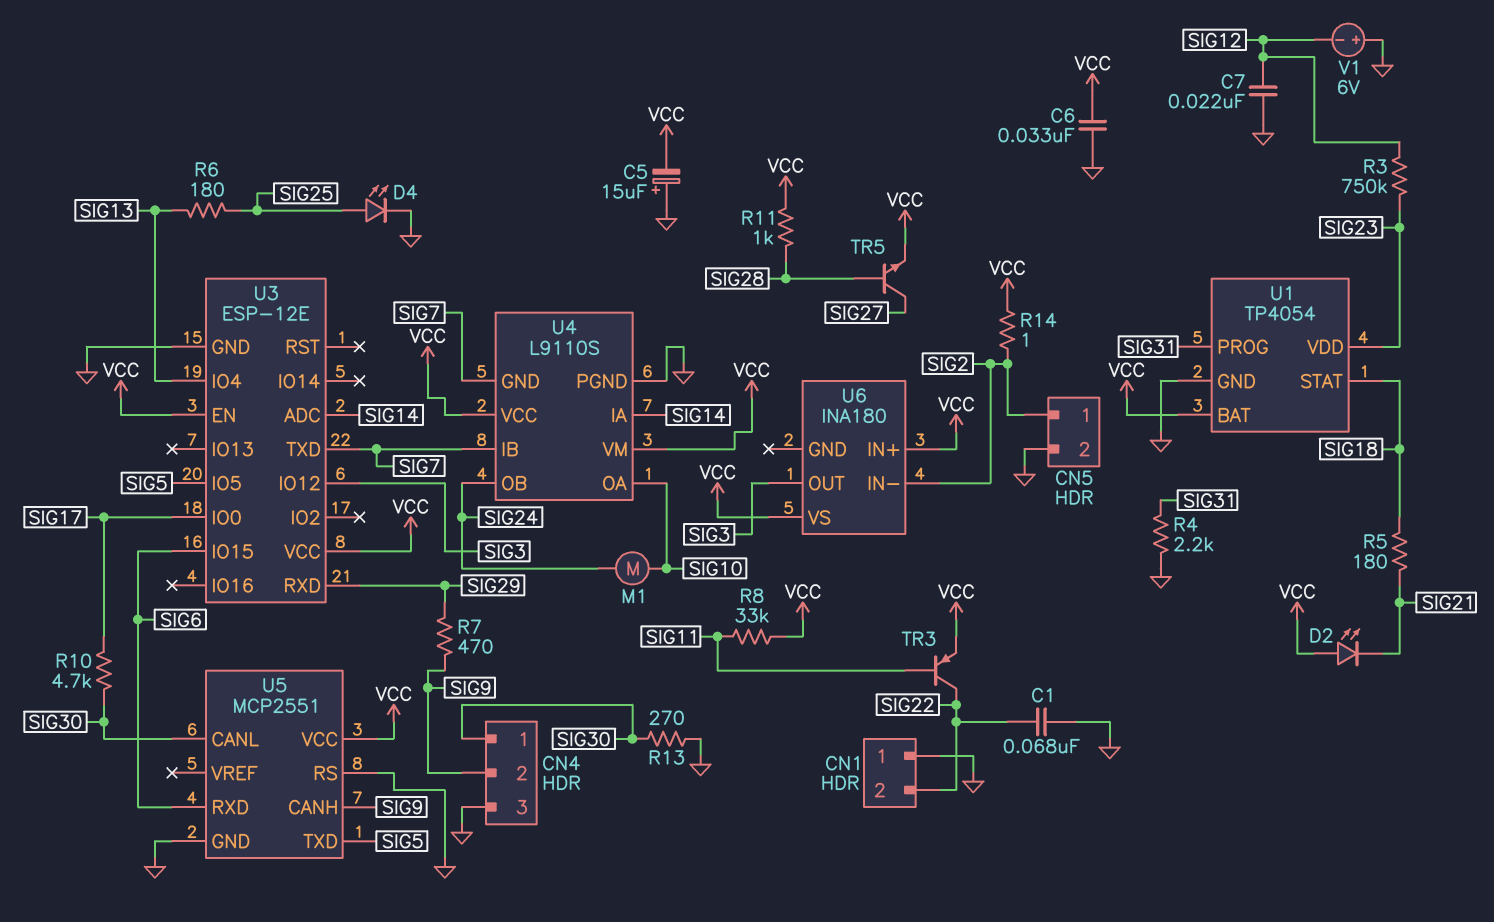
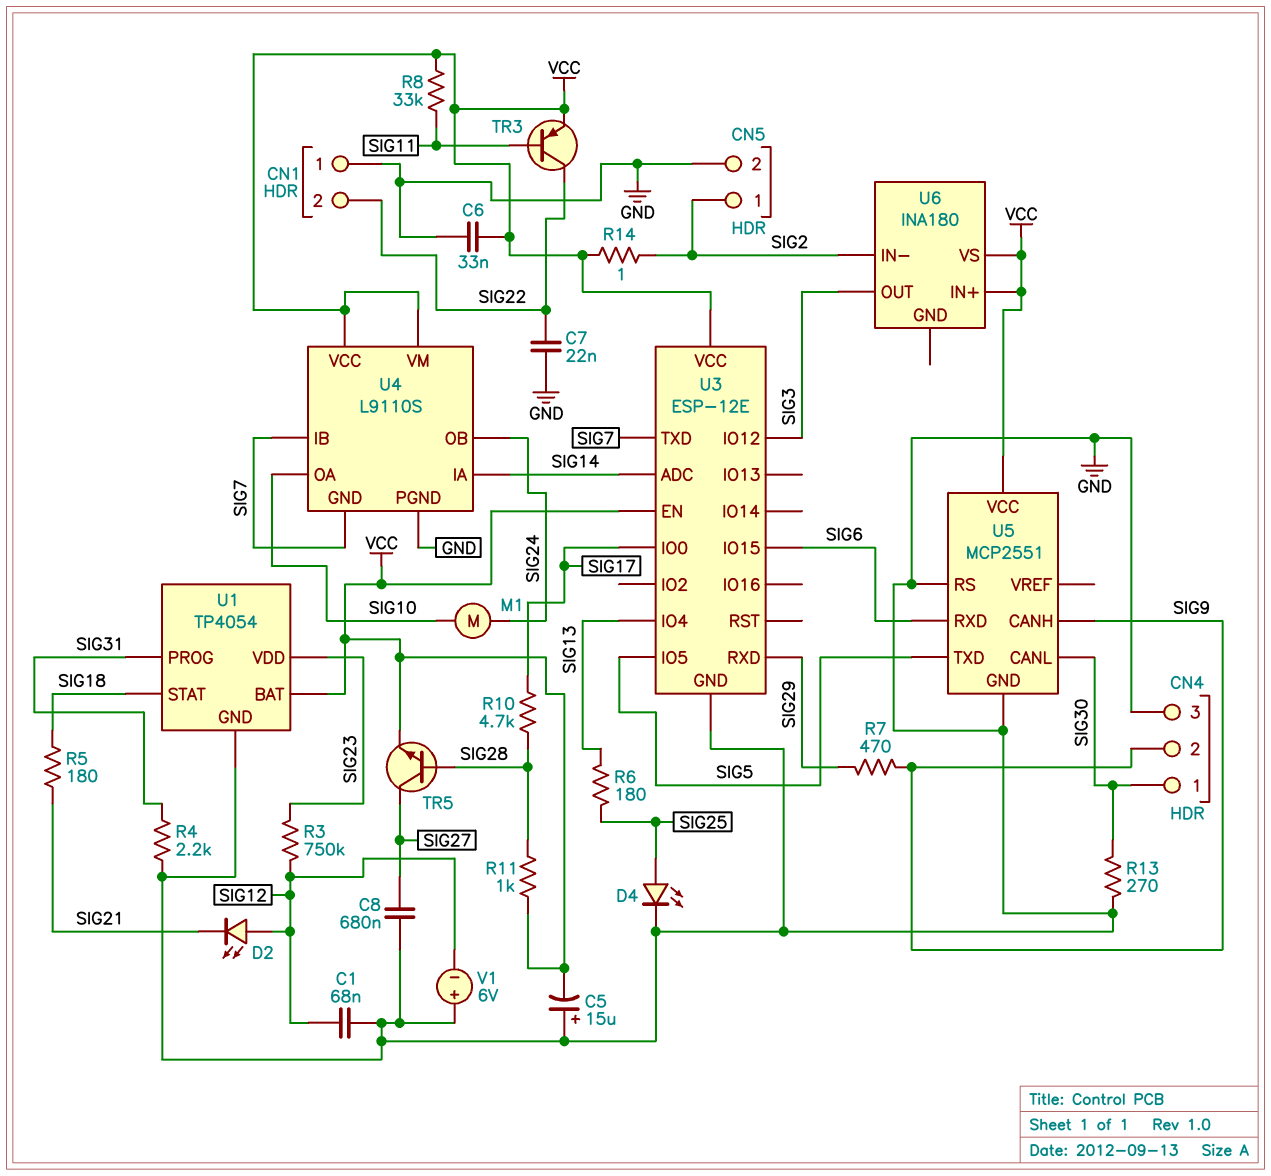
C1: 68nF (GND, SIG22) -> 68nF (GND, SIG12)
C7: 22nF (GND, SIG12) -> 22nF (GND, SIG22)
C8: none -> 680nF (GND, SIG27)
D2: LED (A VCC, K SIG21) -> LED (A SIG12, K SIG21)
R10: 4.7k (SIG17, SIG30) -> 4.7k (SIG17, SIG28)

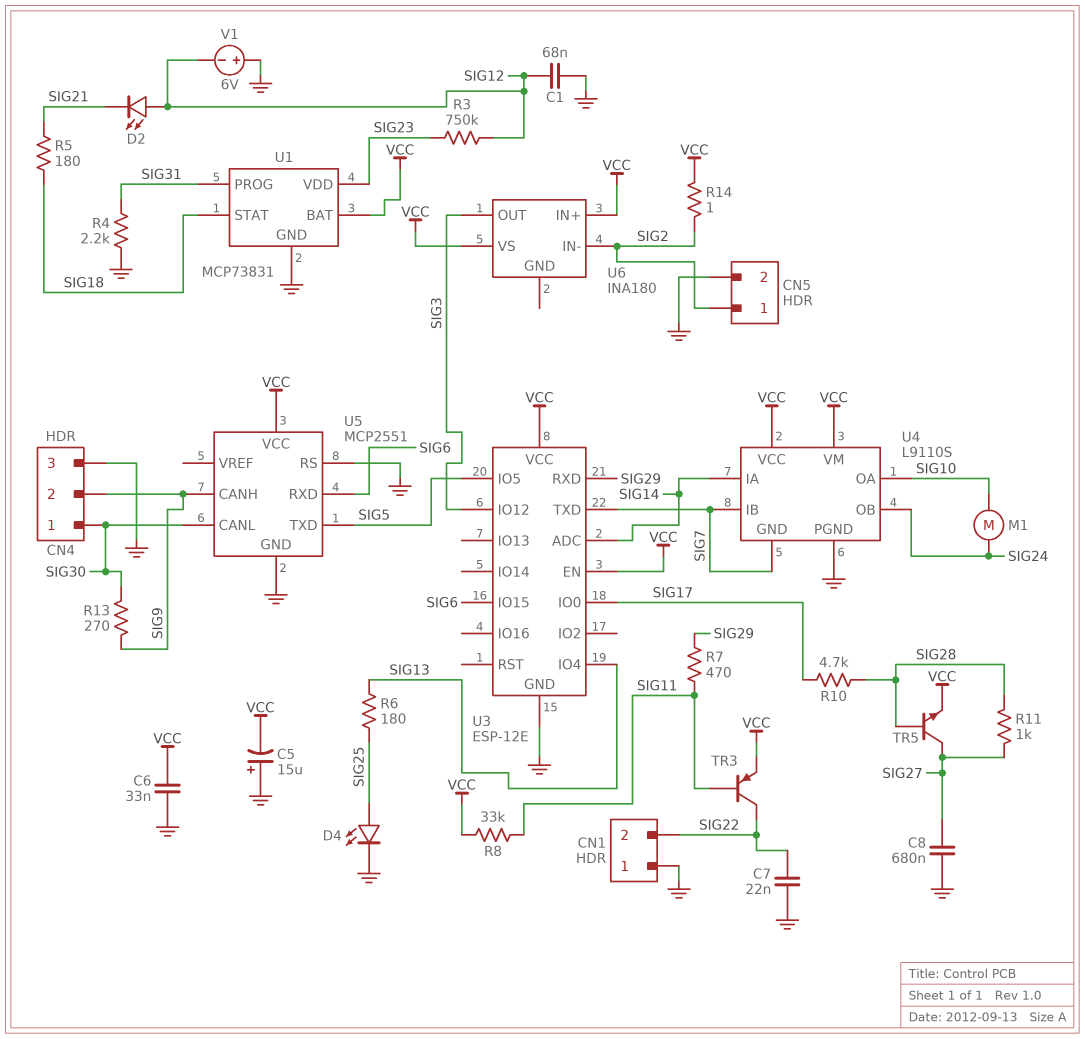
R7: 470 (SIG9, SIG29) -> 470 (SIG11, SIG29)
R11: 1k (SIG28, VCC) -> 1k (SIG27, SIG28)
R13: 270 (GND, SIG30) -> 270 (SIG9, SIG30)
U1: TP4054 -> MCP73831

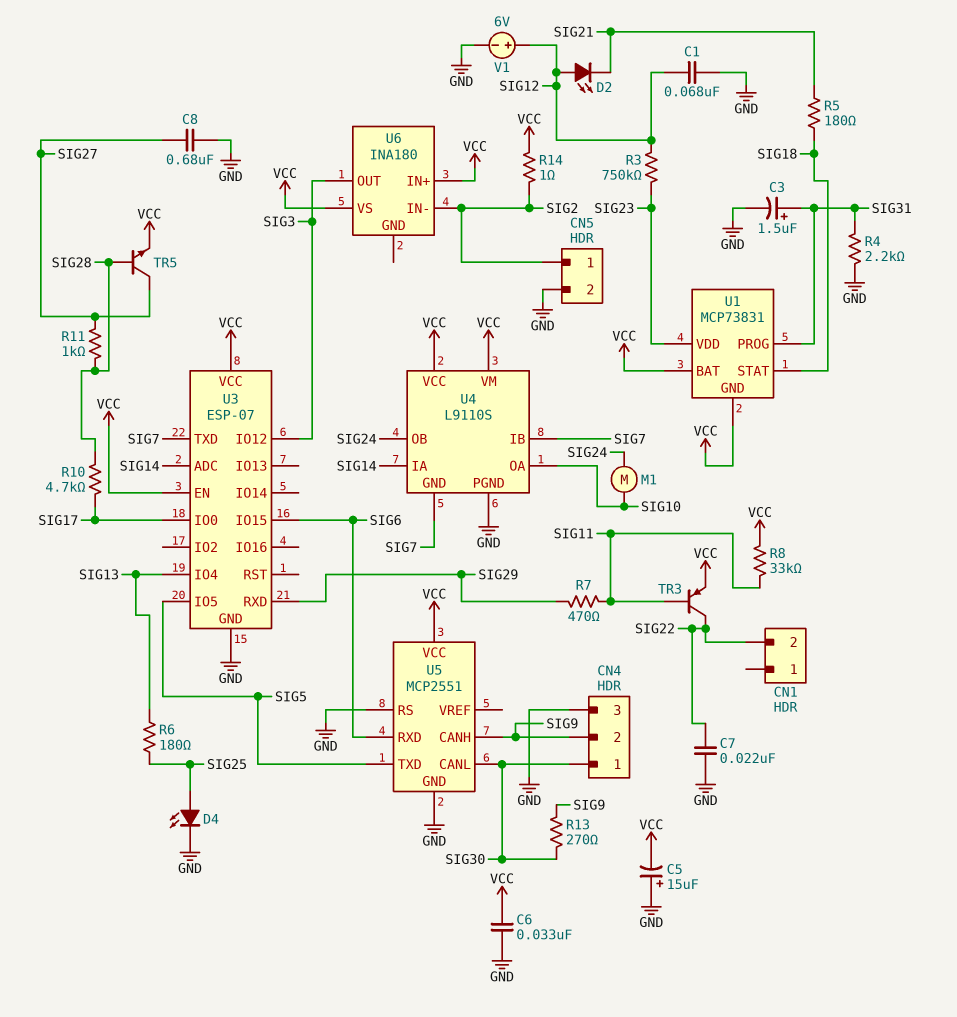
C3: none -> 1.5uF (plus SIG31, minus GND)
CN1 pin 1: GND -> none
U1 pin GND: GND -> VCC
U3: ESP-12E -> ESP-07
V1: 6V (plus GND, minus SIG12) -> 6V (plus SIG12, minus GND)

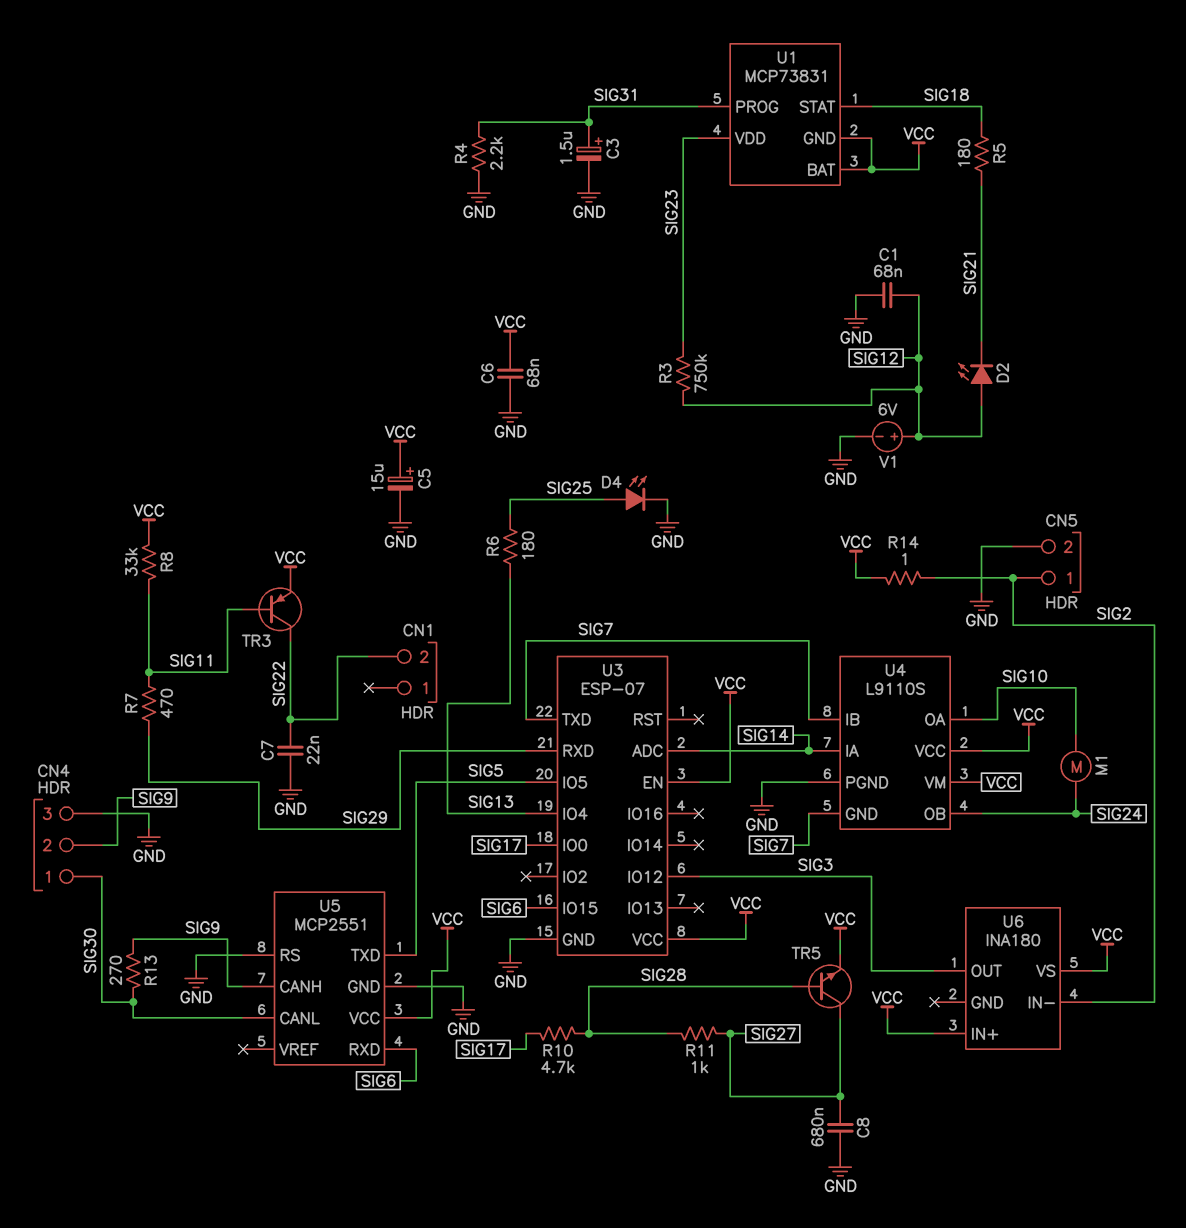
C5: 15uF (plus GND, minus VCC) -> 15uF (plus VCC, minus GND)
C6: 33nF (GND, VCC) -> 68nF (GND, VCC)

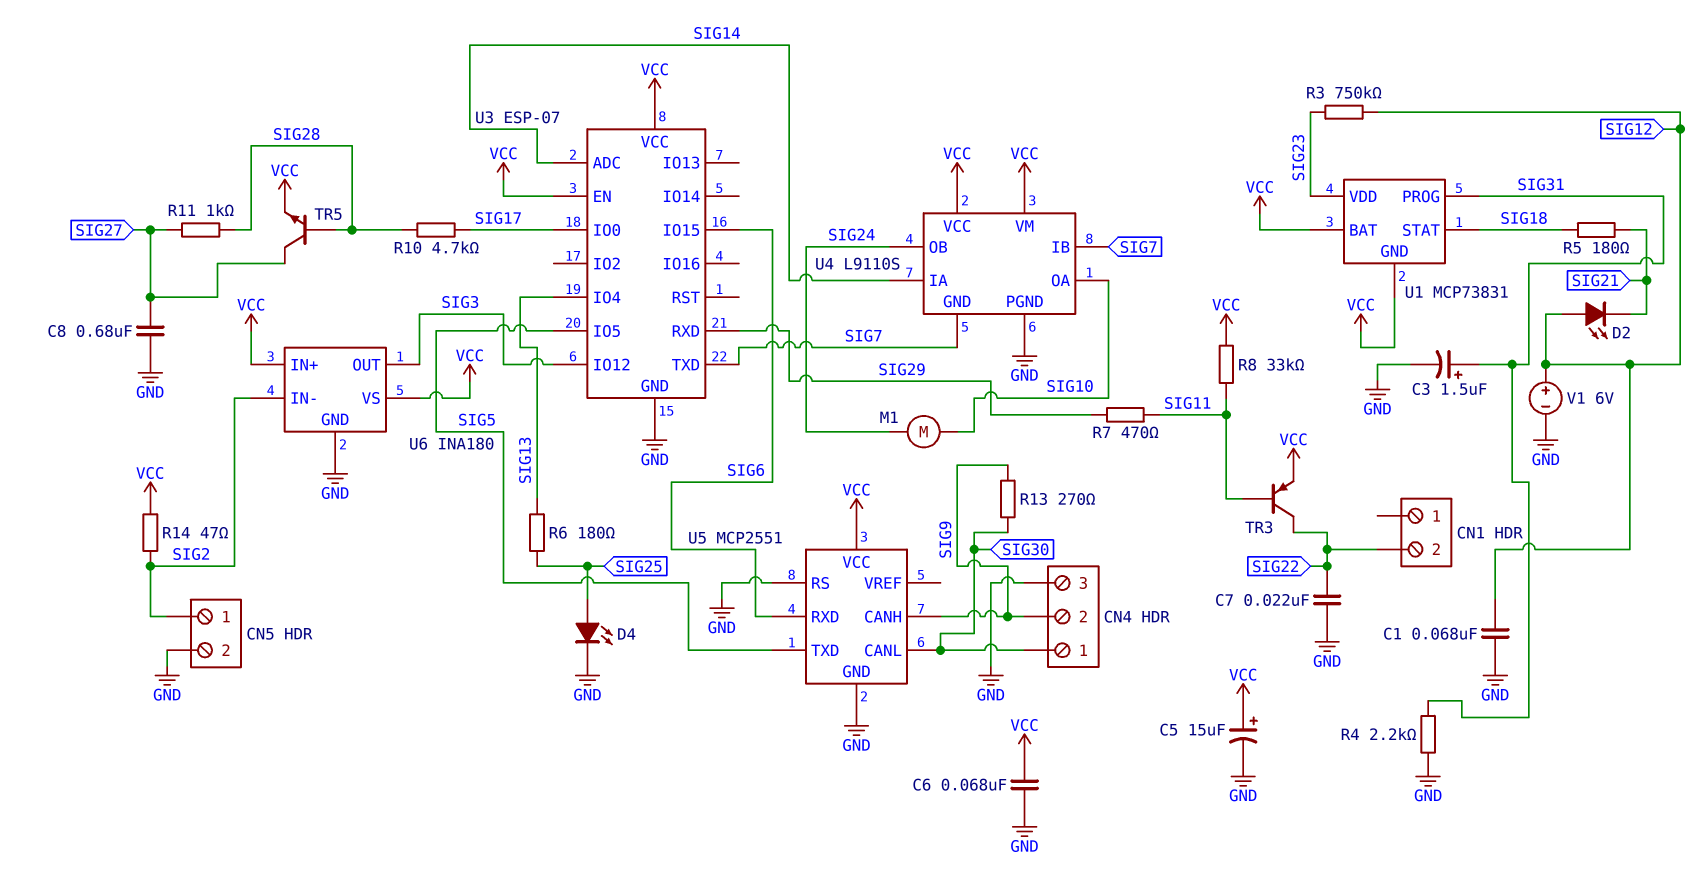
R14: 1 (SIG2, VCC) -> 47 (SIG2, VCC)
U6 pin GND: none -> GND

